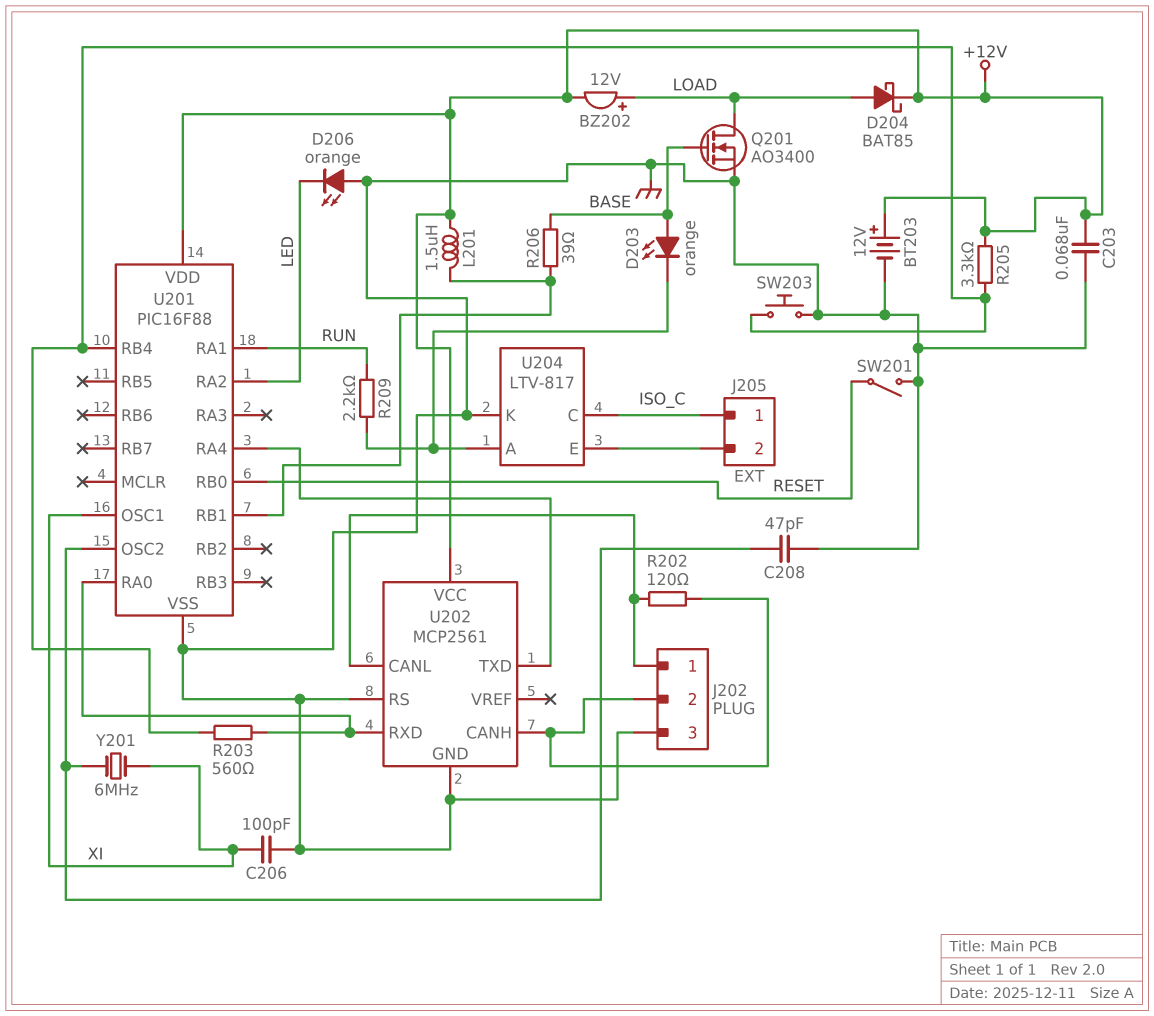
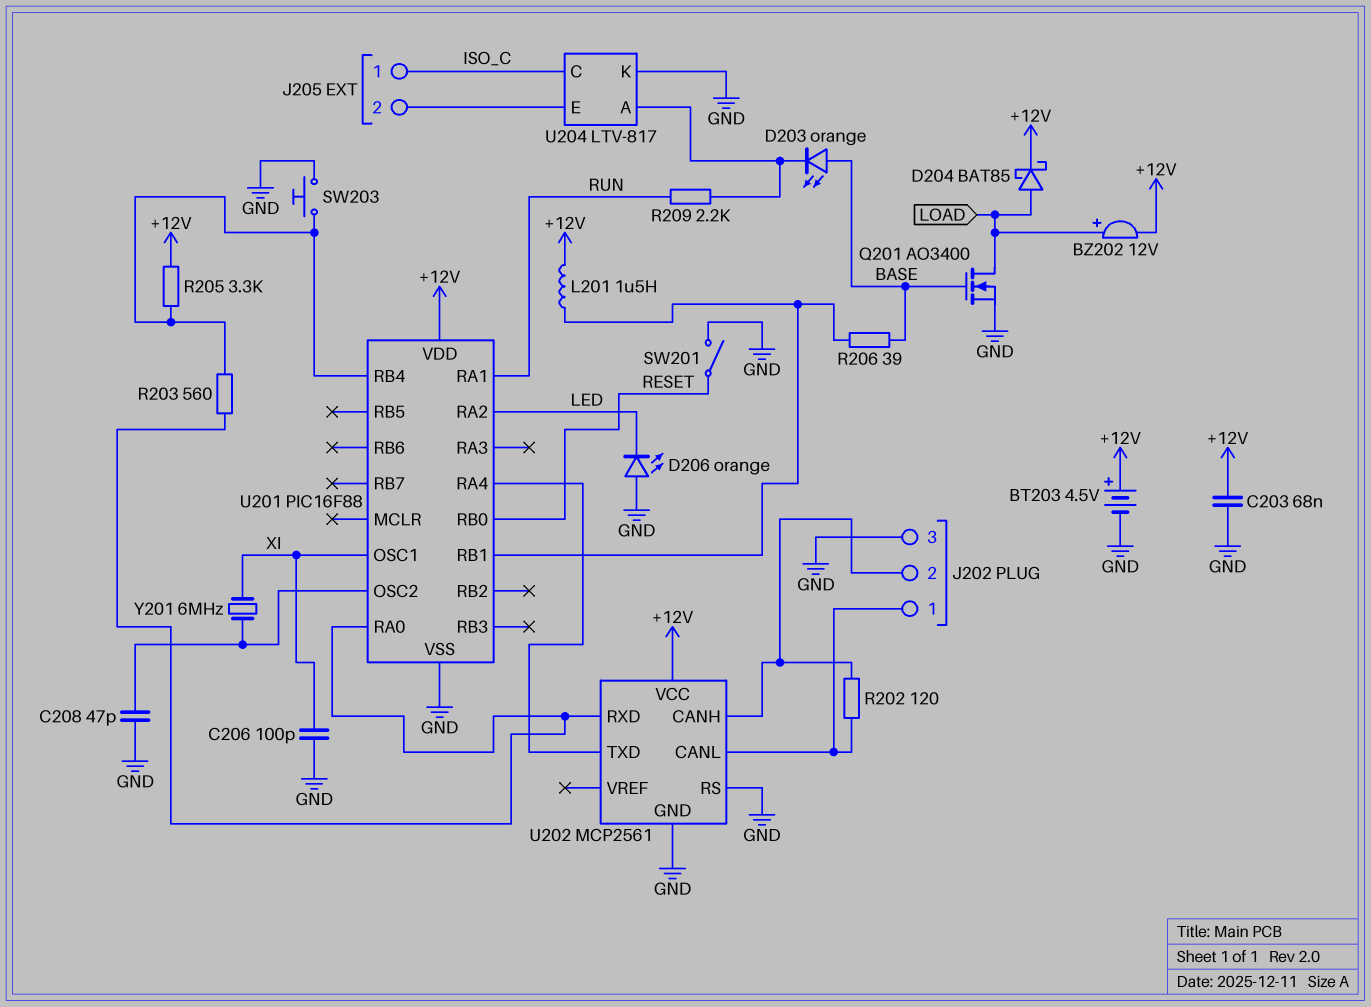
BT203: 12V (plus +12V, minus GND) -> 4.5V (plus +12V, minus GND)

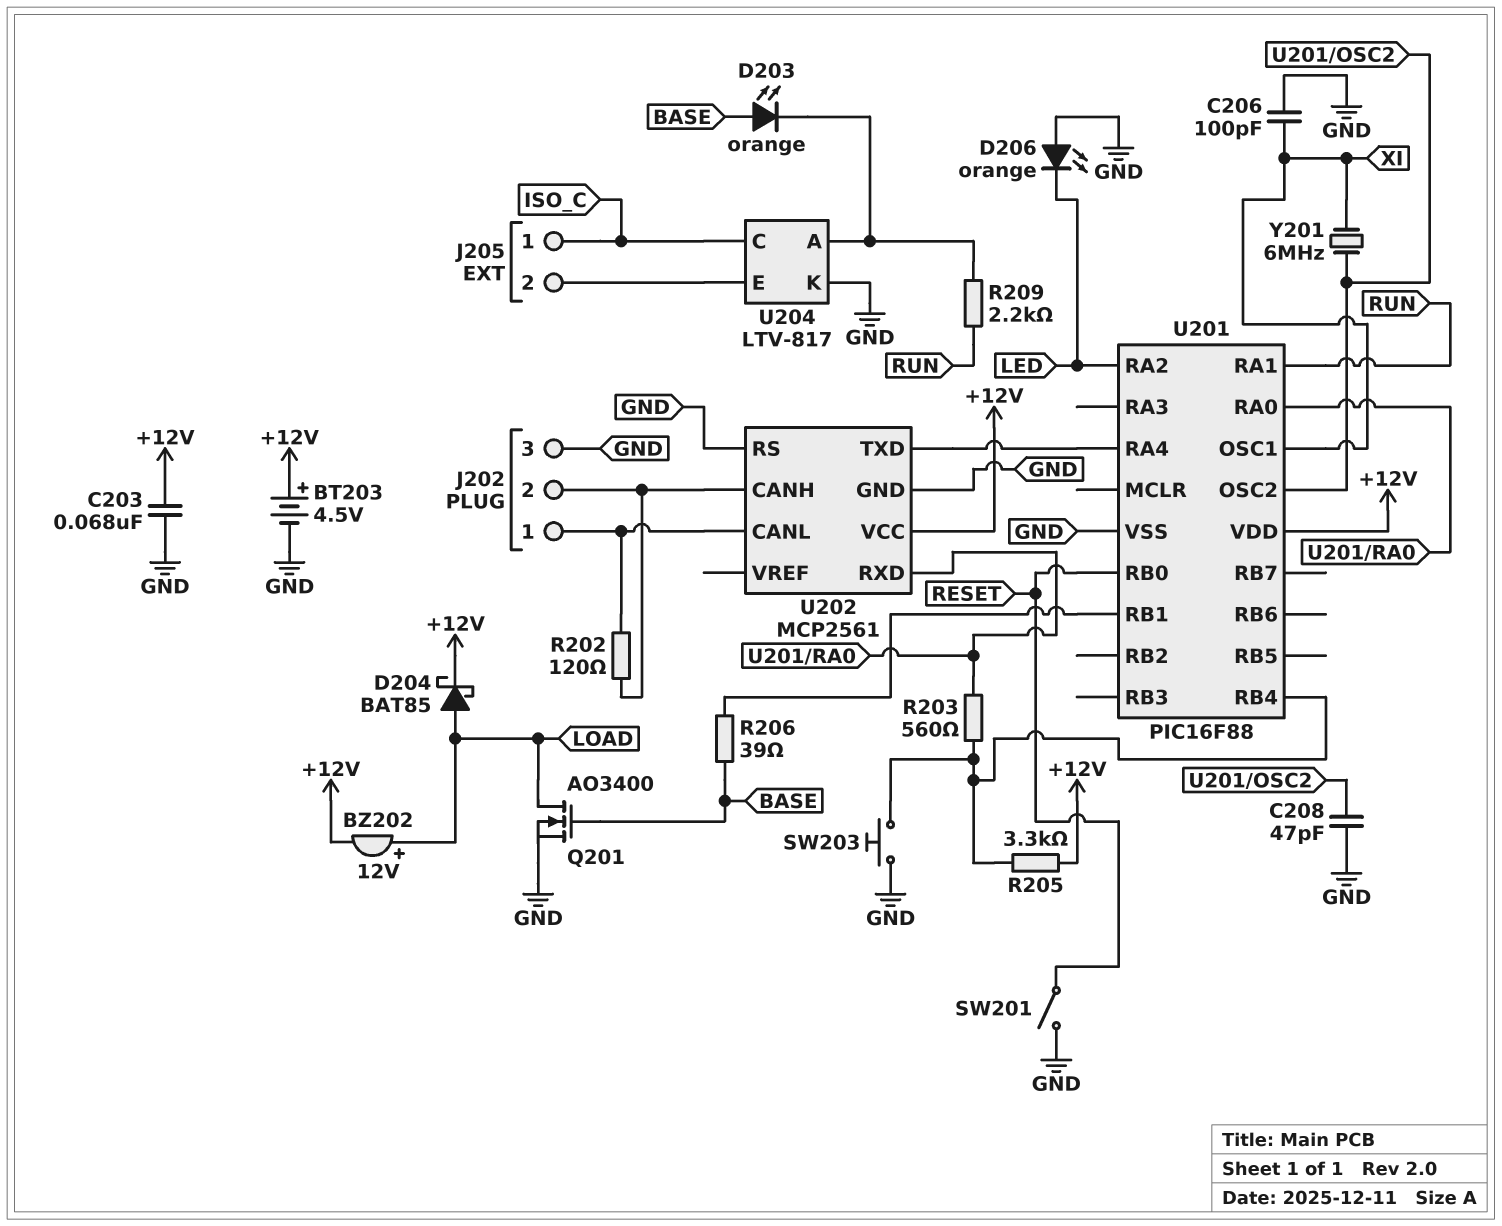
L201: 1.5uH (+12V, U201/RB1) -> none

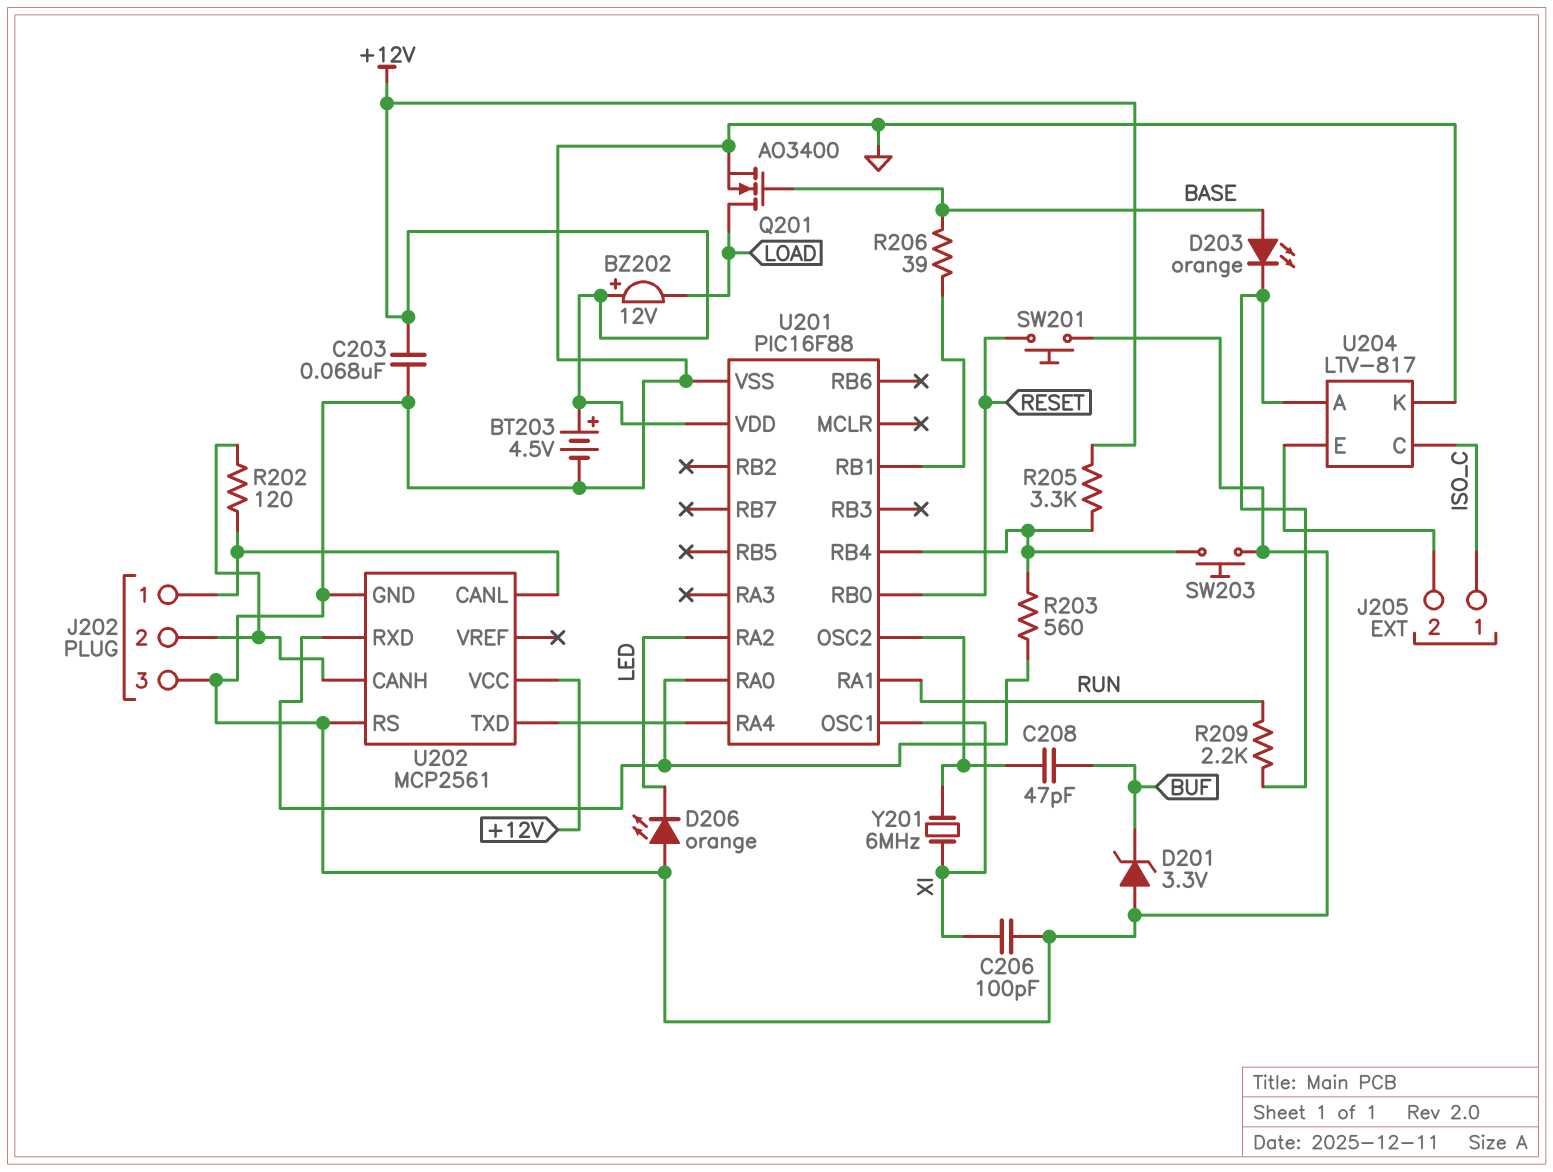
BZ202: buzzer 12V (plus LOAD, minus +12V) -> buzzer 12V (plus +12V, minus LOAD)
C208: 47pF (GND, U201/OSC2) -> 47pF (BUF, U201/OSC2)
D201: none -> zener 3.3V (A GND, K BUF)
D204: schottky BAT85 (A LOAD, K +12V) -> none
SW201: switch (GND, RESET) -> button (GND, RESET)

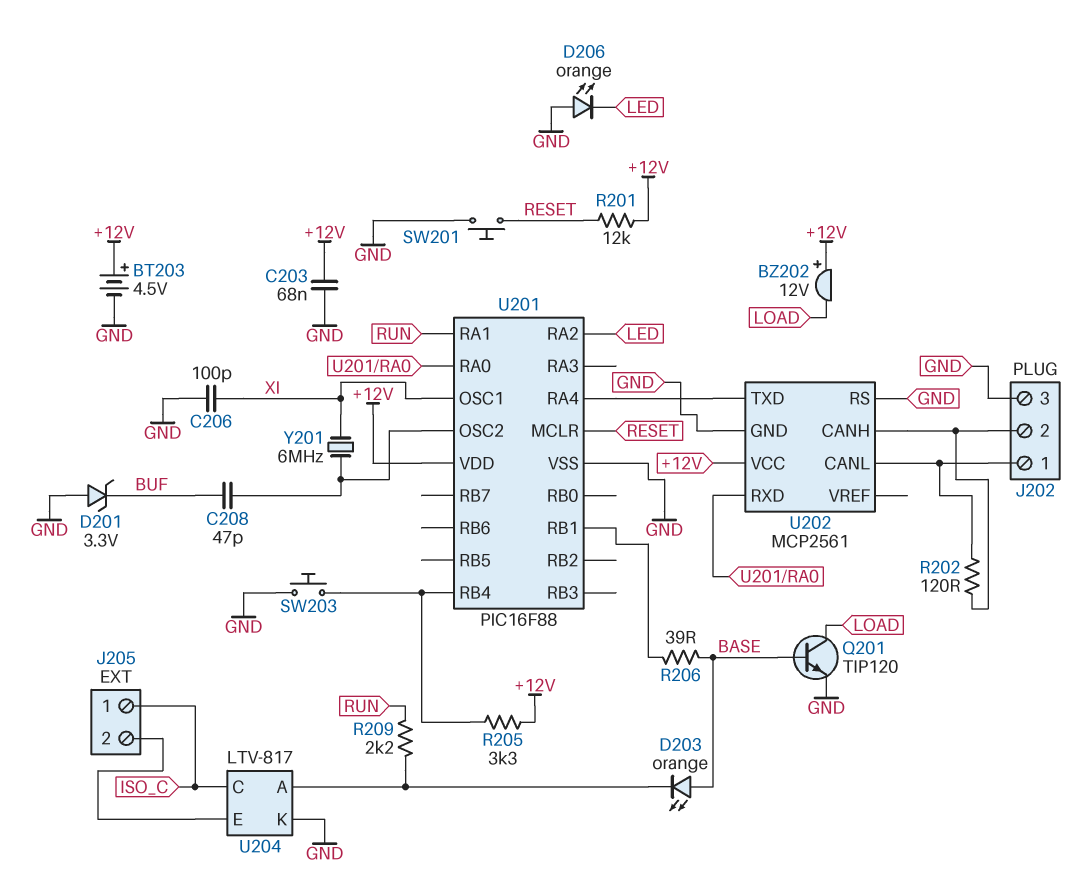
Q201: NMOS AO3400 (G BASE, D LOAD, S GND) -> NPN TIP120 (B BASE, C LOAD, E GND)
R201: none -> 12k (+12V, RESET)
R203: 560 (U201/RA0, U201/RB4) -> none
U201 pin MCLR: none -> RESET
U201 pin RB0: RESET -> none

